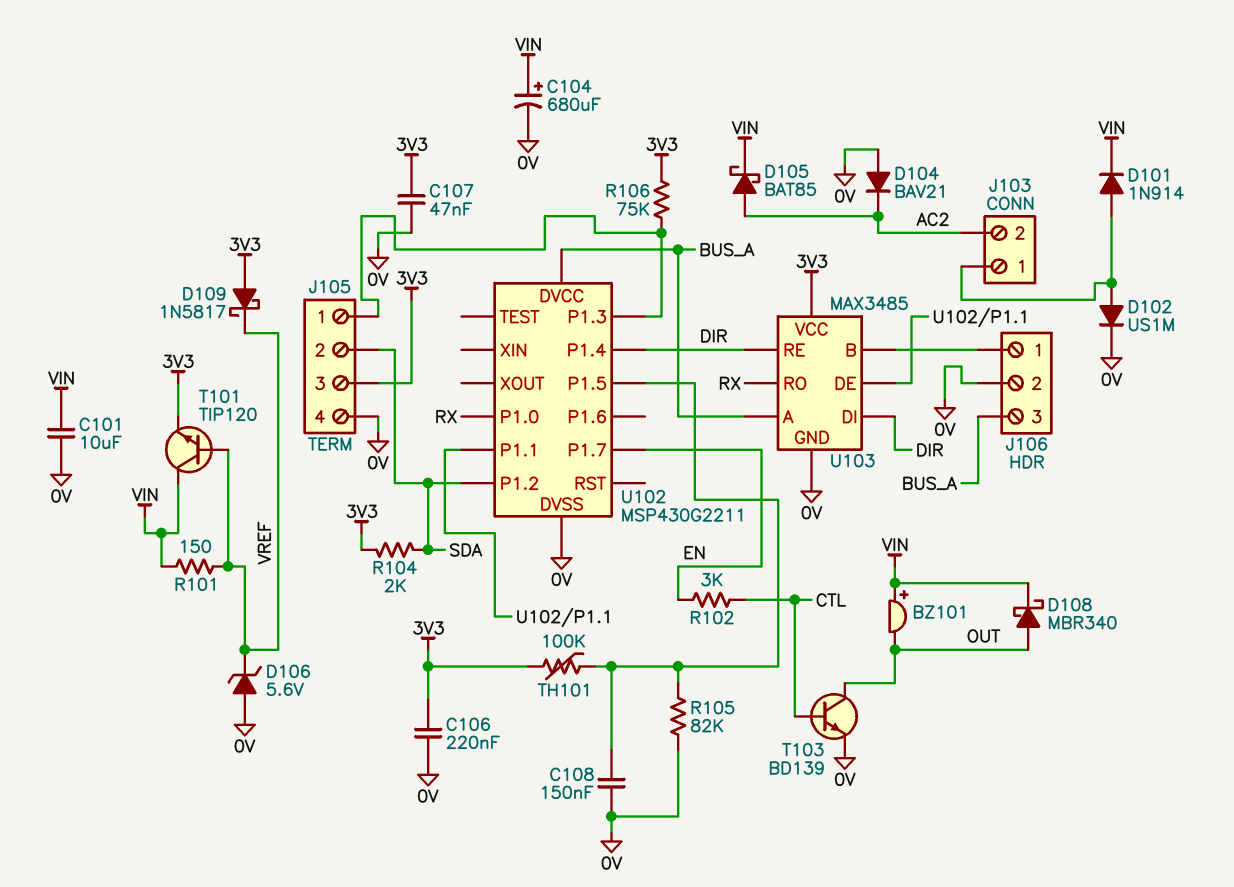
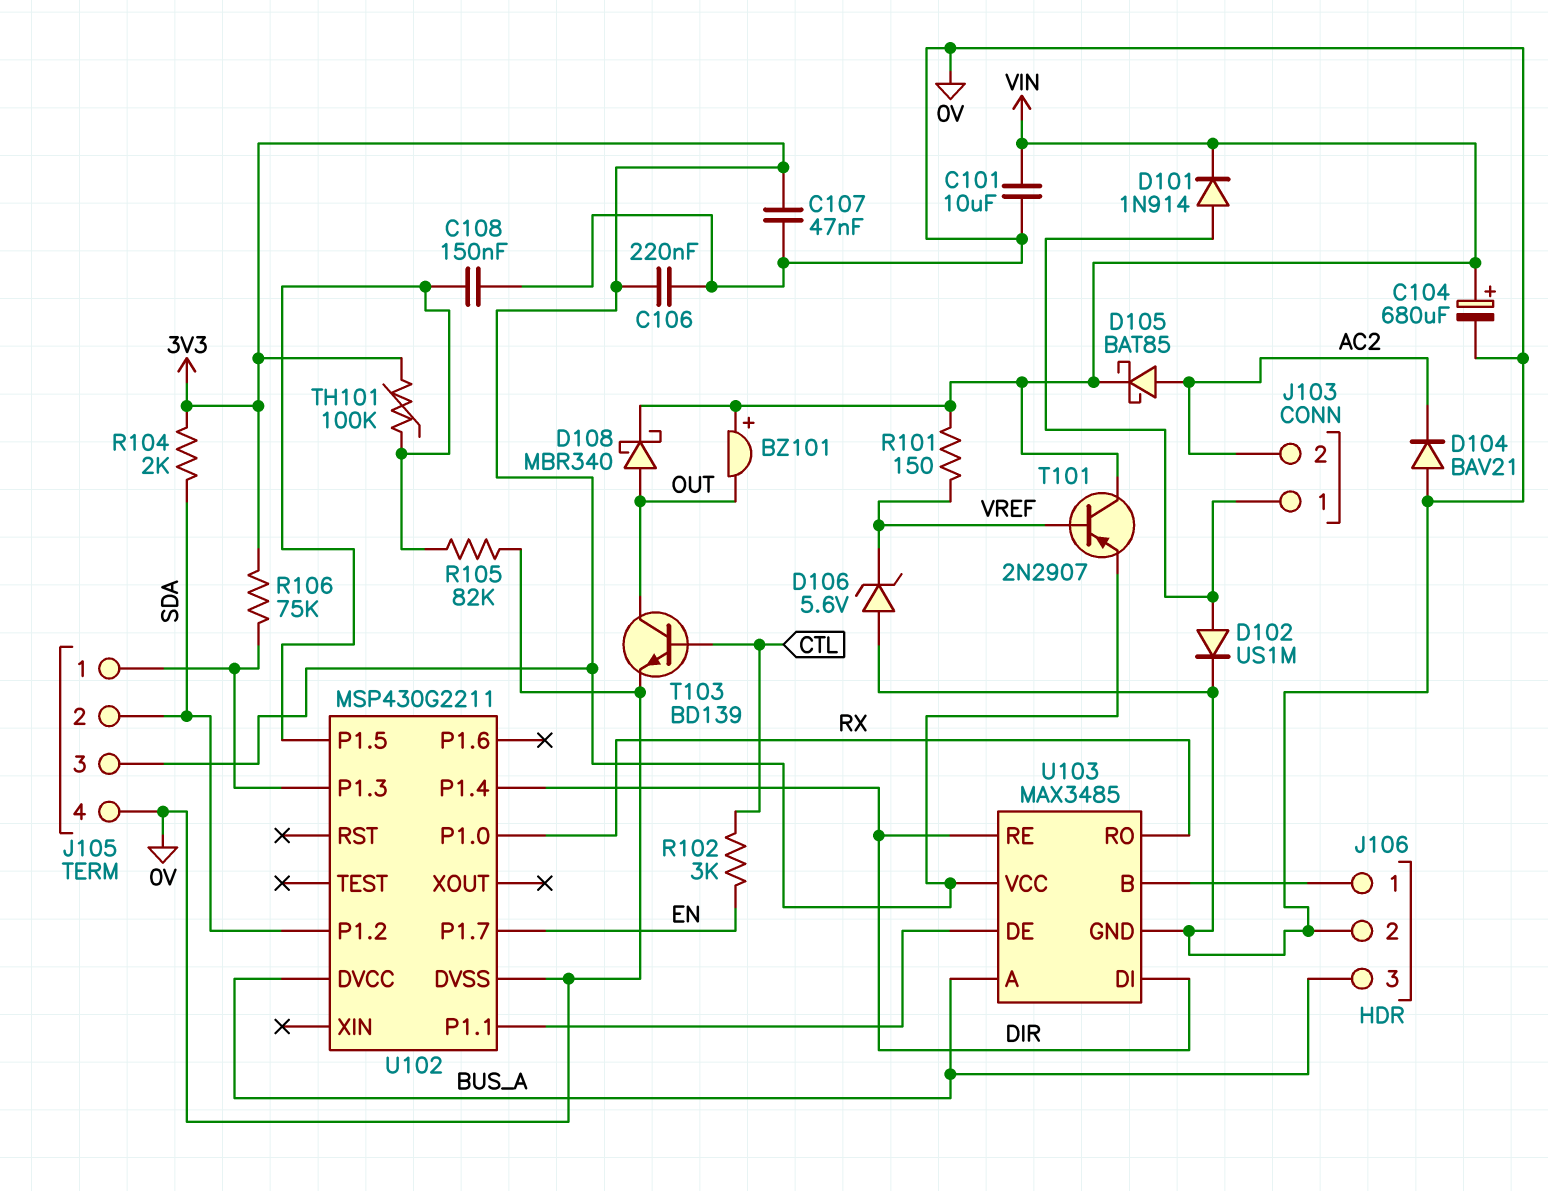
D109: schottky 1N5817 (A 3V3, K VREF) -> none
T101: NPN TIP120 (B VREF, C VIN, E 3V3) -> PNP 2N2907 (B VREF, C VIN, E 3V3)

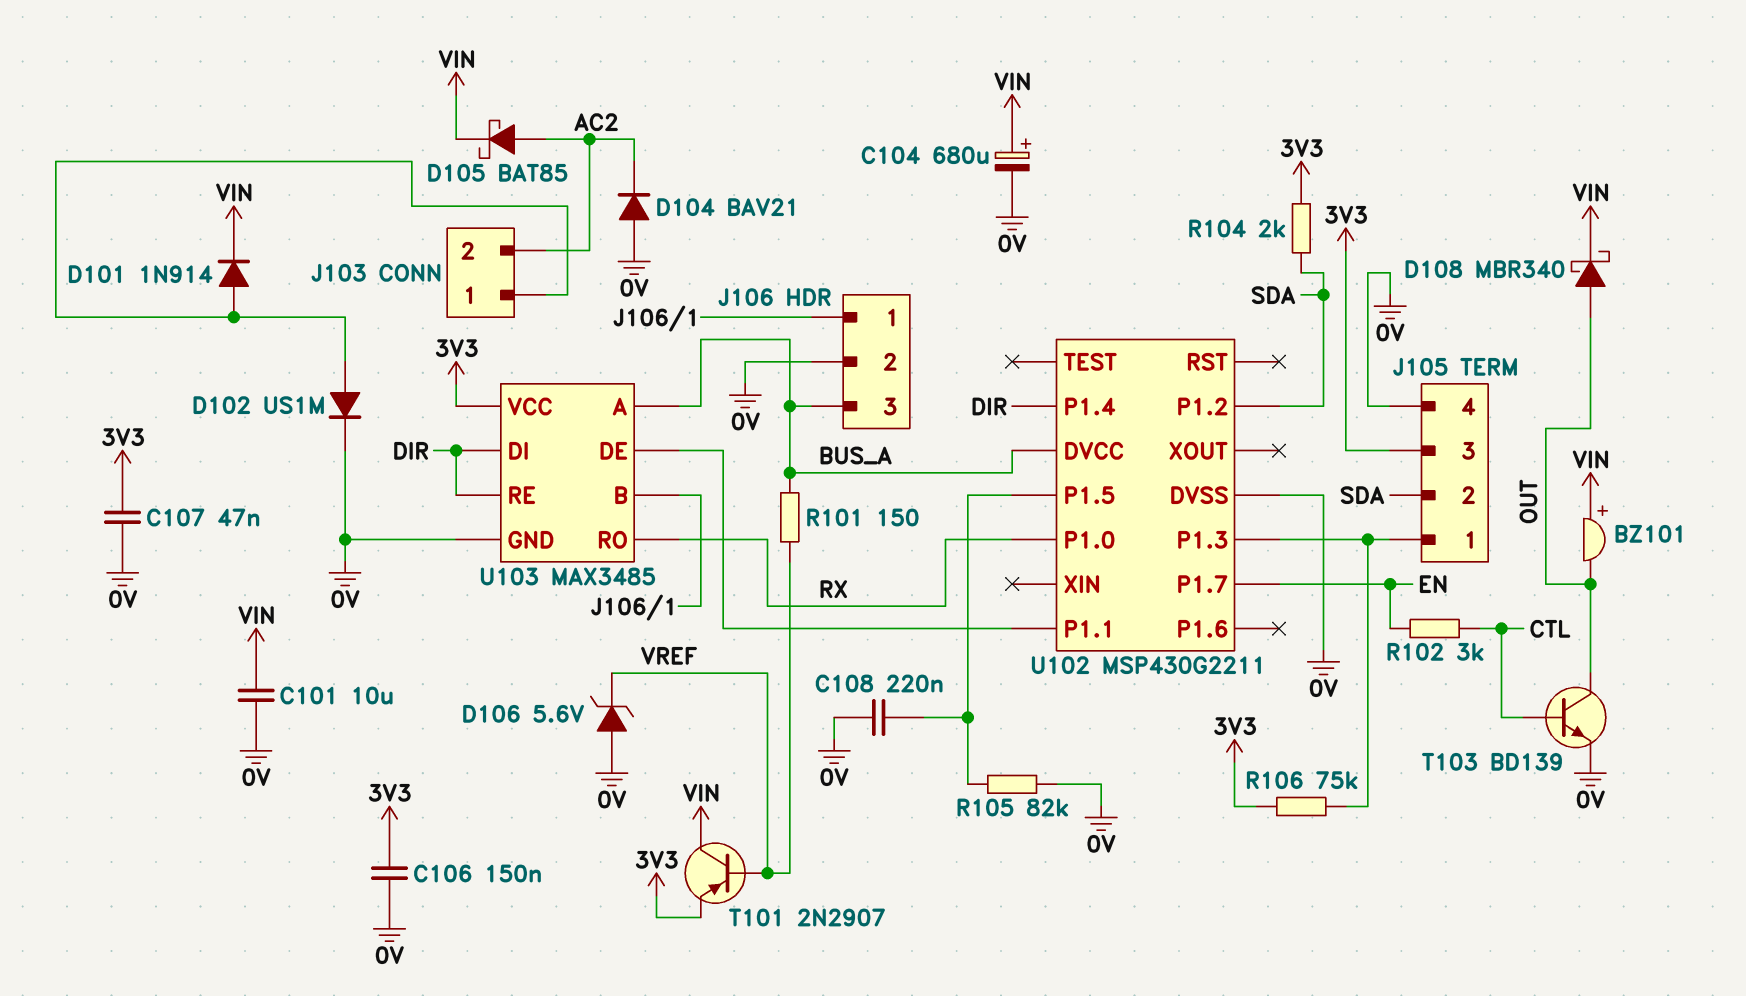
C106: 220nF (0V, 3V3) -> 150nF (0V, 3V3)
C108: 150nF (0V, U102/P1.5) -> 220nF (0V, U102/P1.5)
R101: 150 (VIN, VREF) -> 150 (BUS_A, VREF)
TH101: 100k (3V3, U102/P1.5) -> none

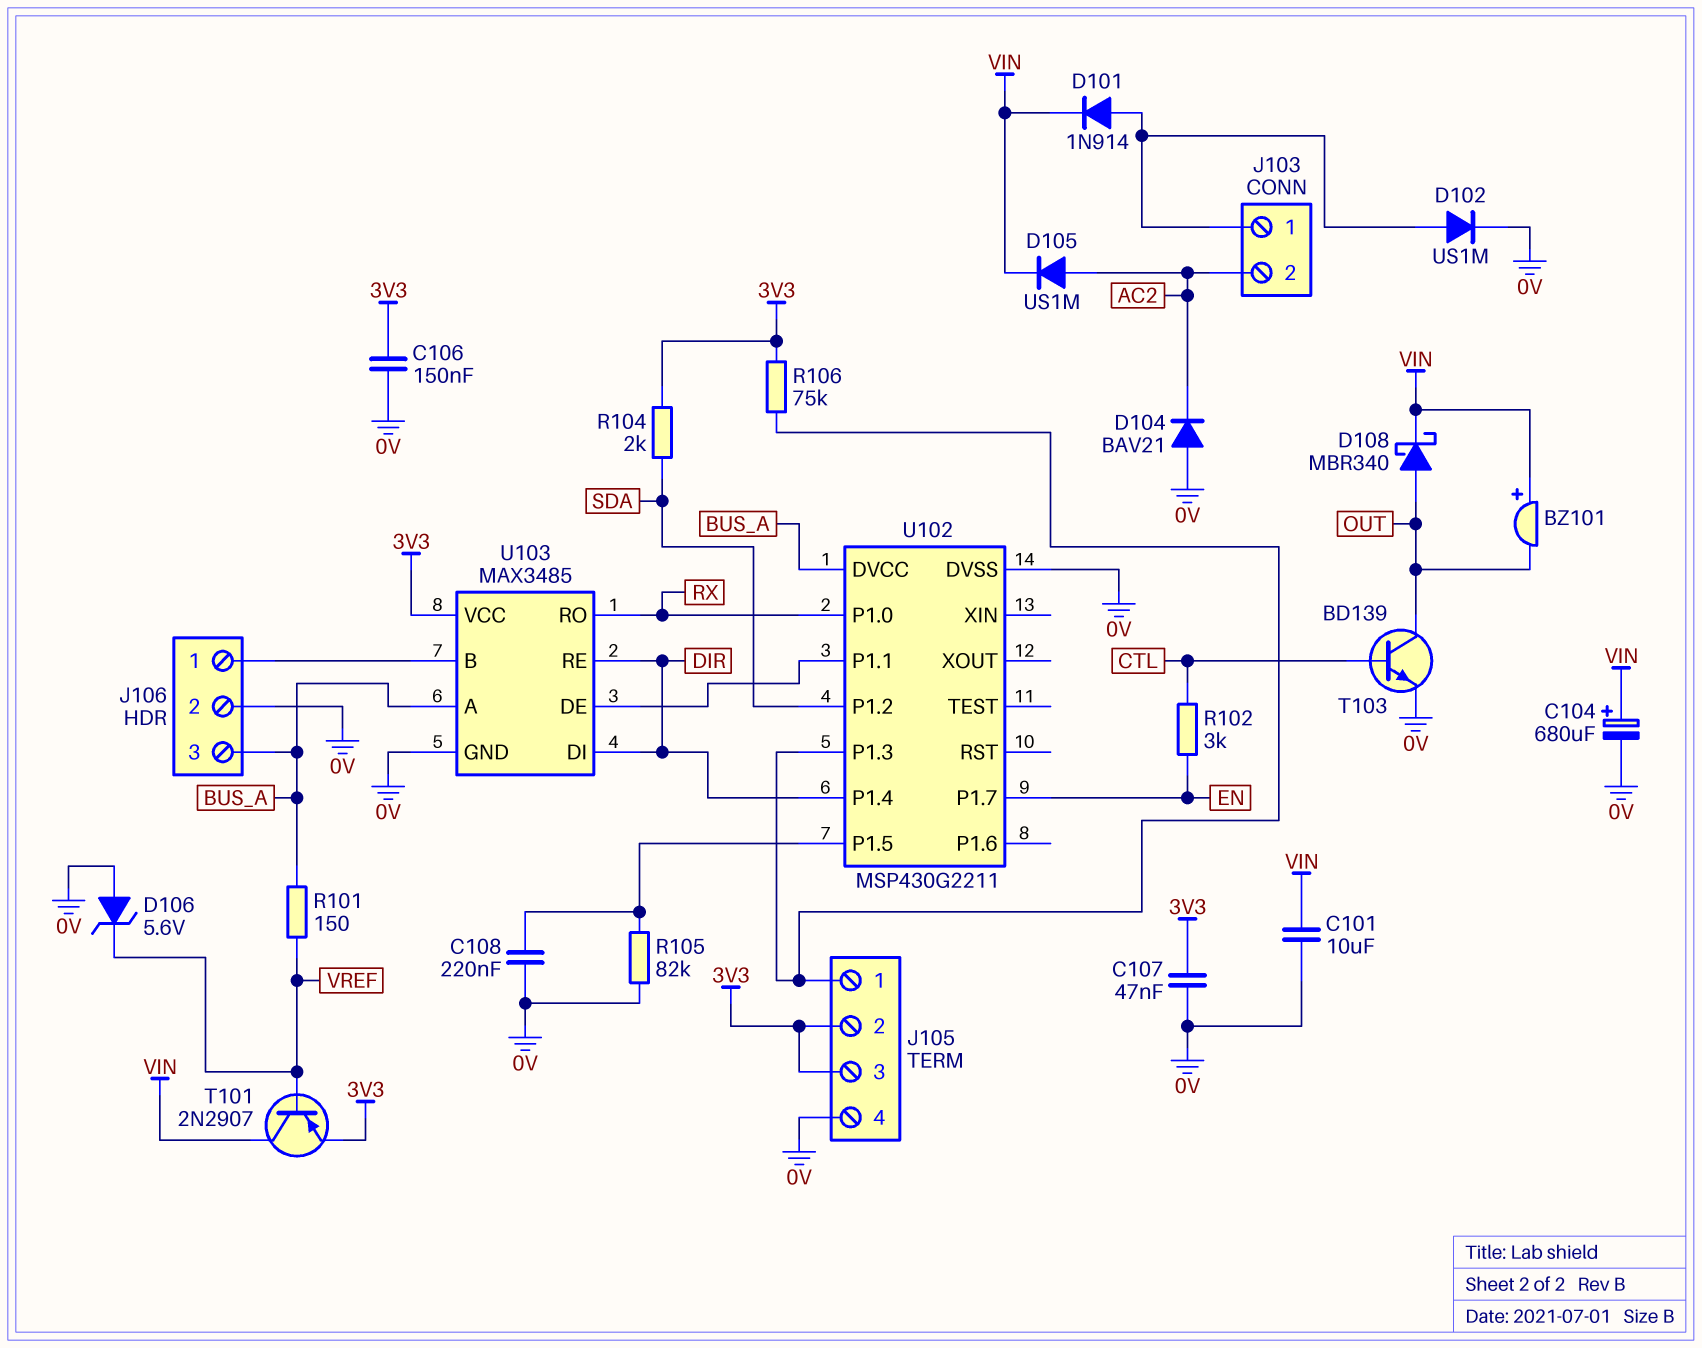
D105: schottky BAT85 (A AC2, K VIN) -> diode US1M (A AC2, K VIN)
J105 pin 2: SDA -> 3V3

